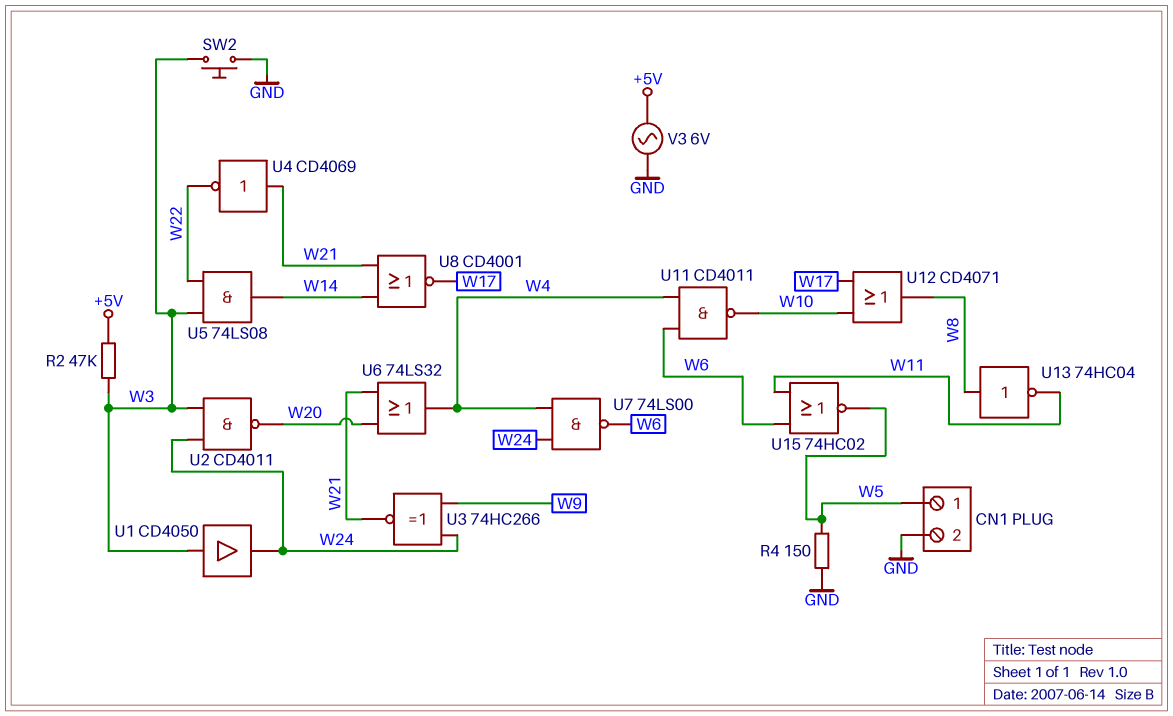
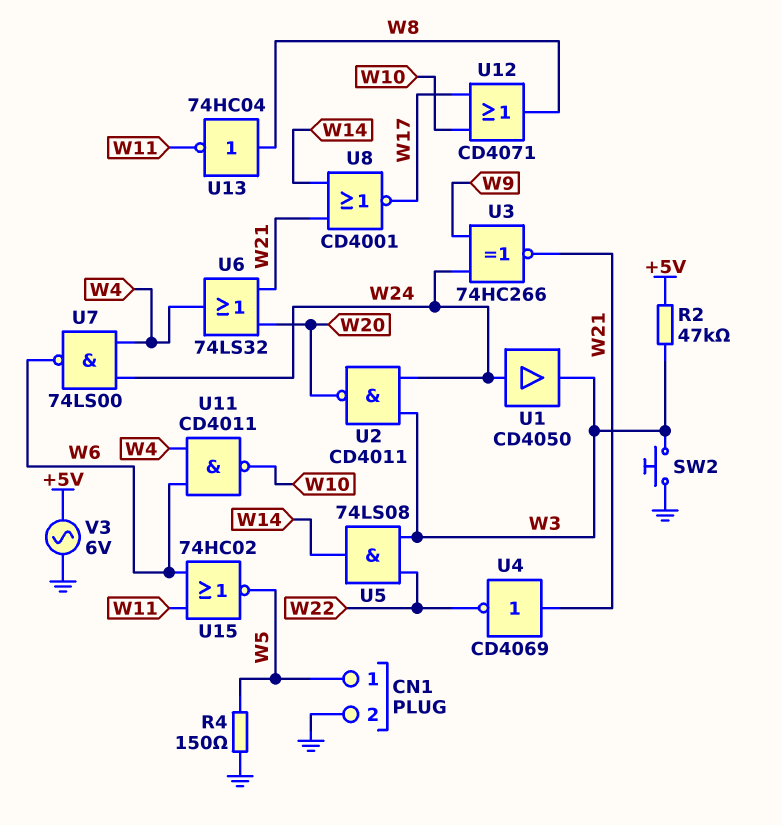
U1: buffer CD4050 (in W3, out W24) -> buffer CD4050 (in W24, out W3)

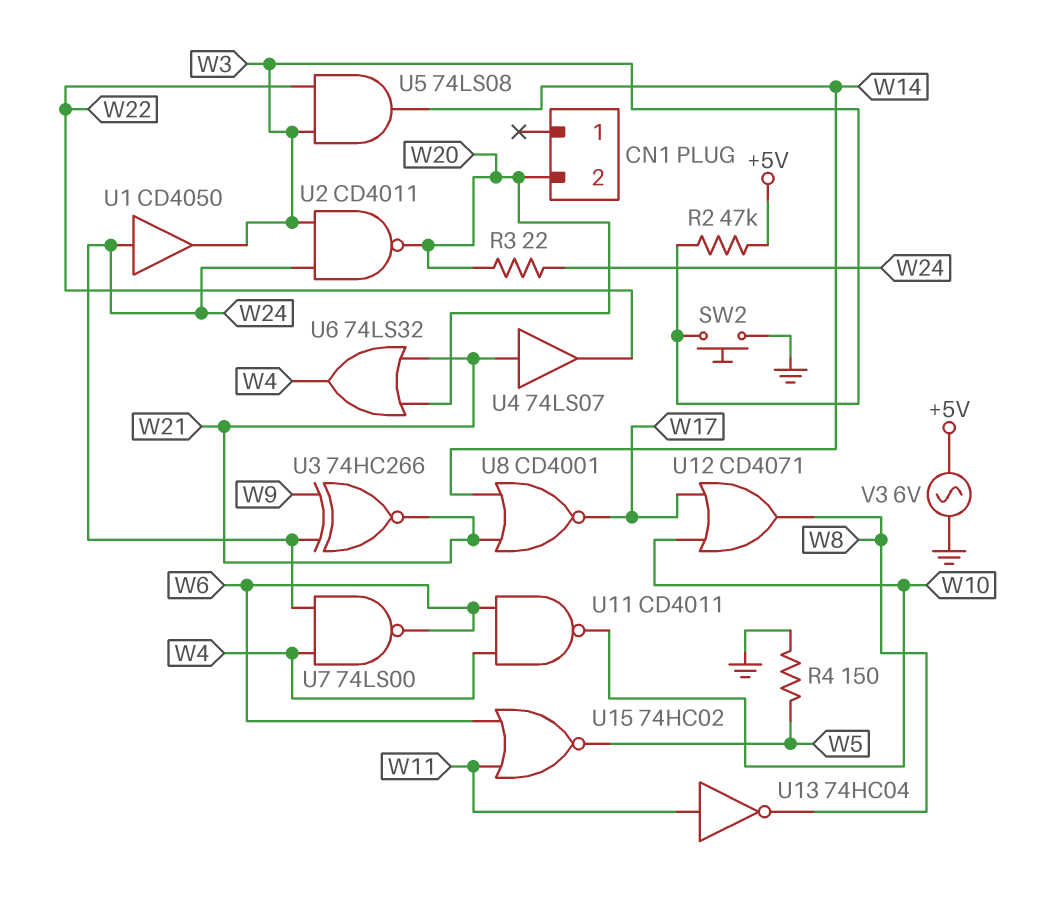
CN1 pin 1: W5 -> none
CN1 pin 2: GND -> W20
R3: none -> 22 (W20, W24)
U4: NOT CD4069 (in W21, out W22) -> buffer 74LS07 (in W21, out W22)
U13: NOT 74HC04 (in W8, out W11) -> NOT 74HC04 (in W11, out W8)

